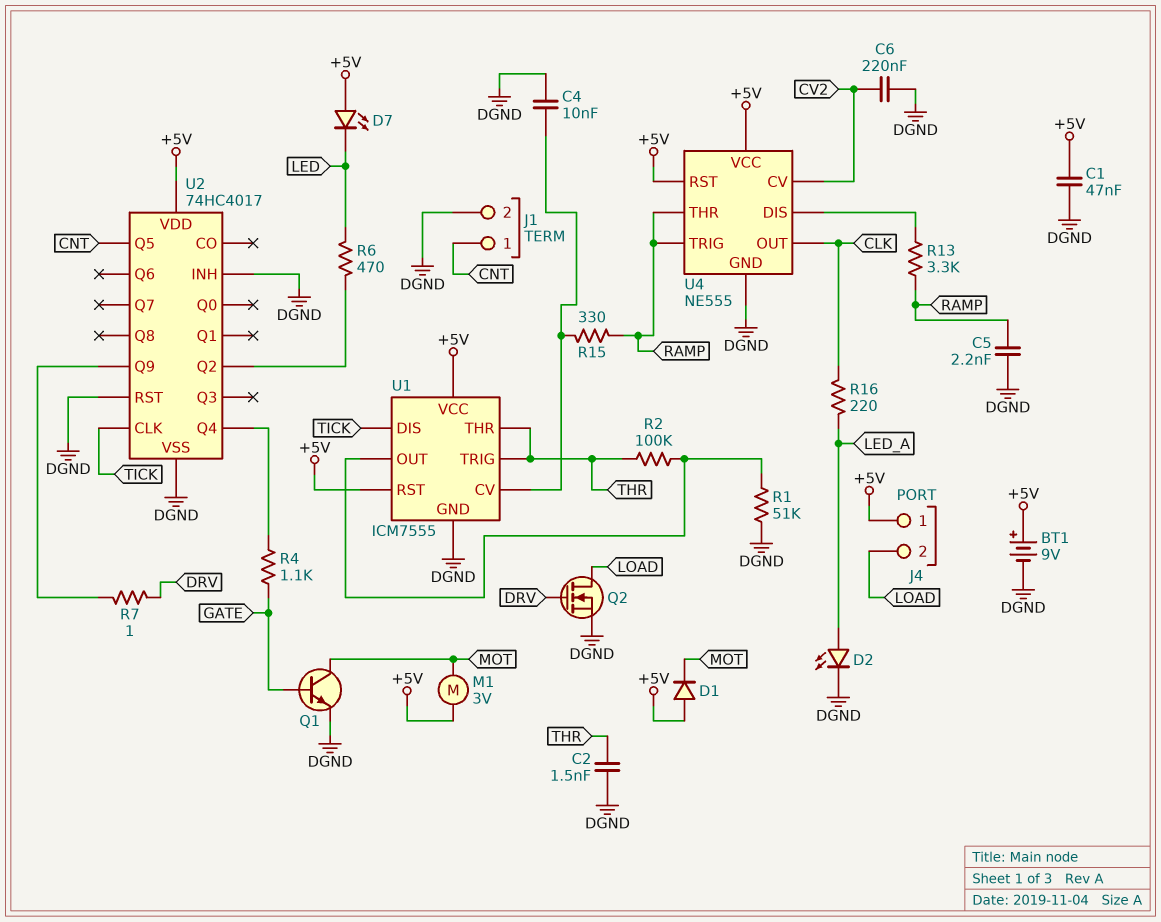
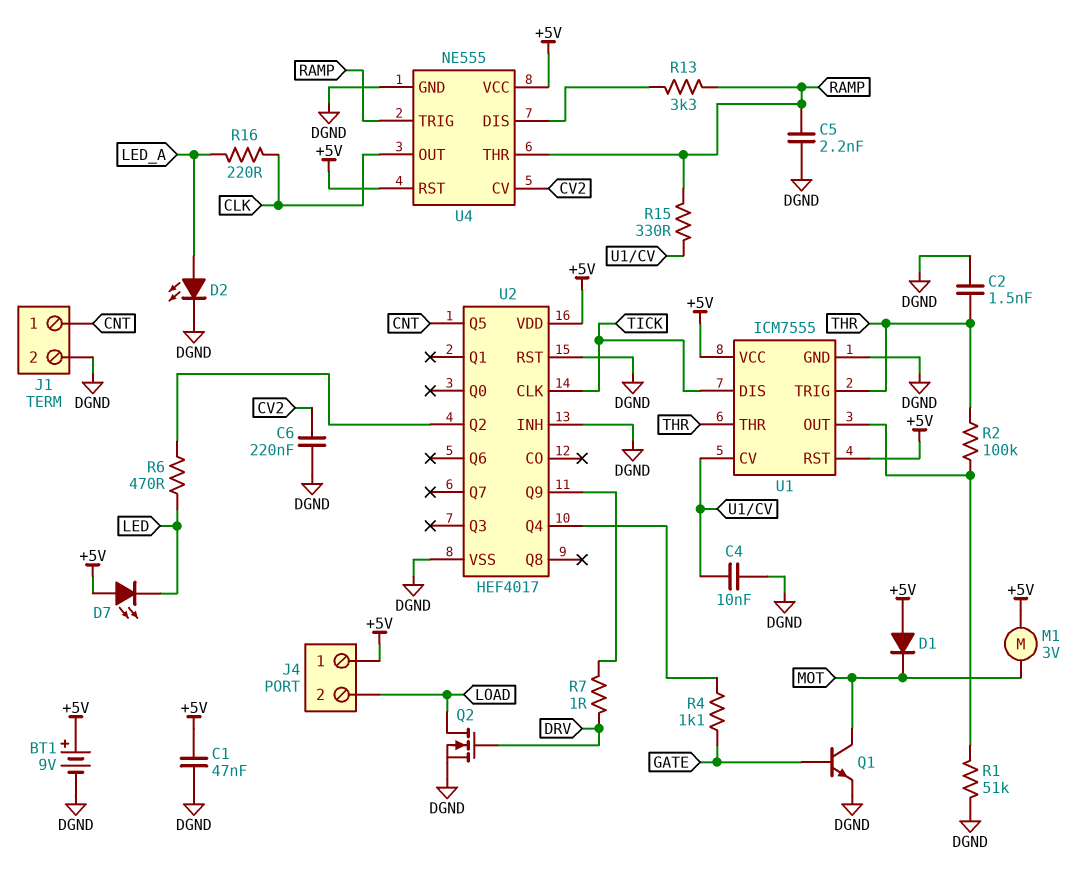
U2: 74HC4017 -> HEF4017

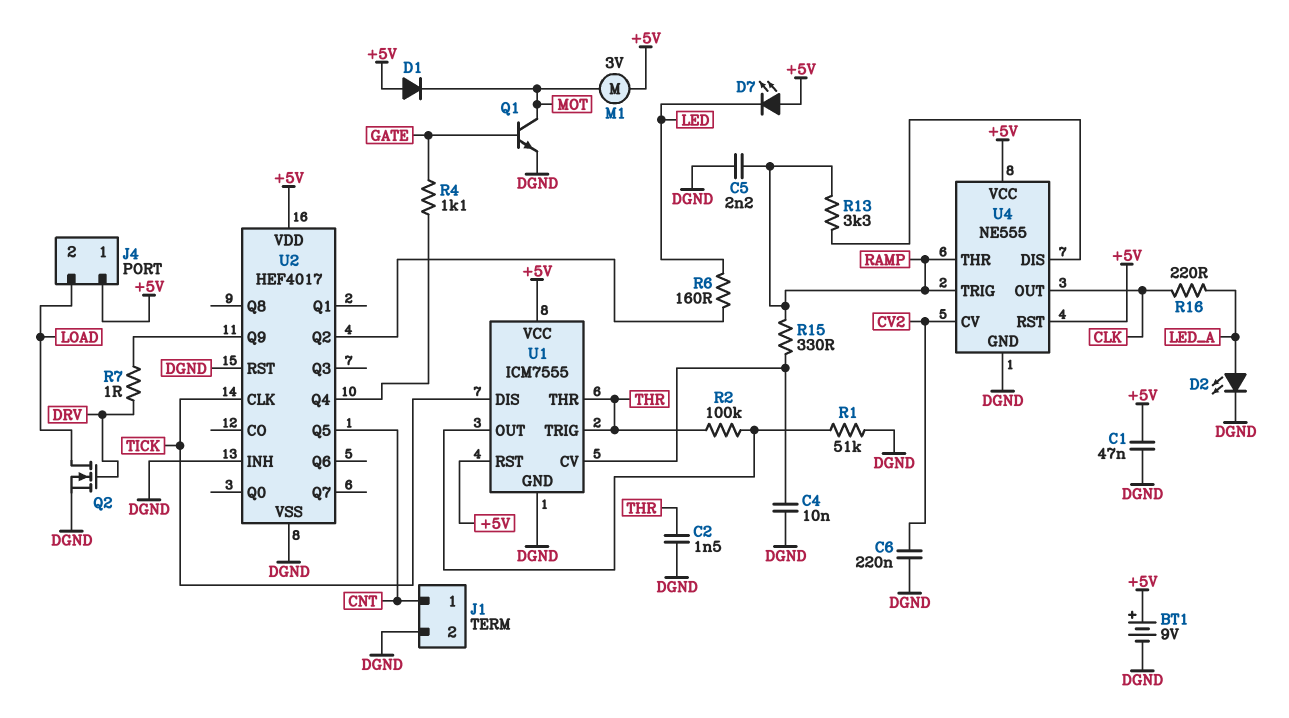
R6: 470 (LED, U2/Q2) -> 160 (LED, U2/Q2)

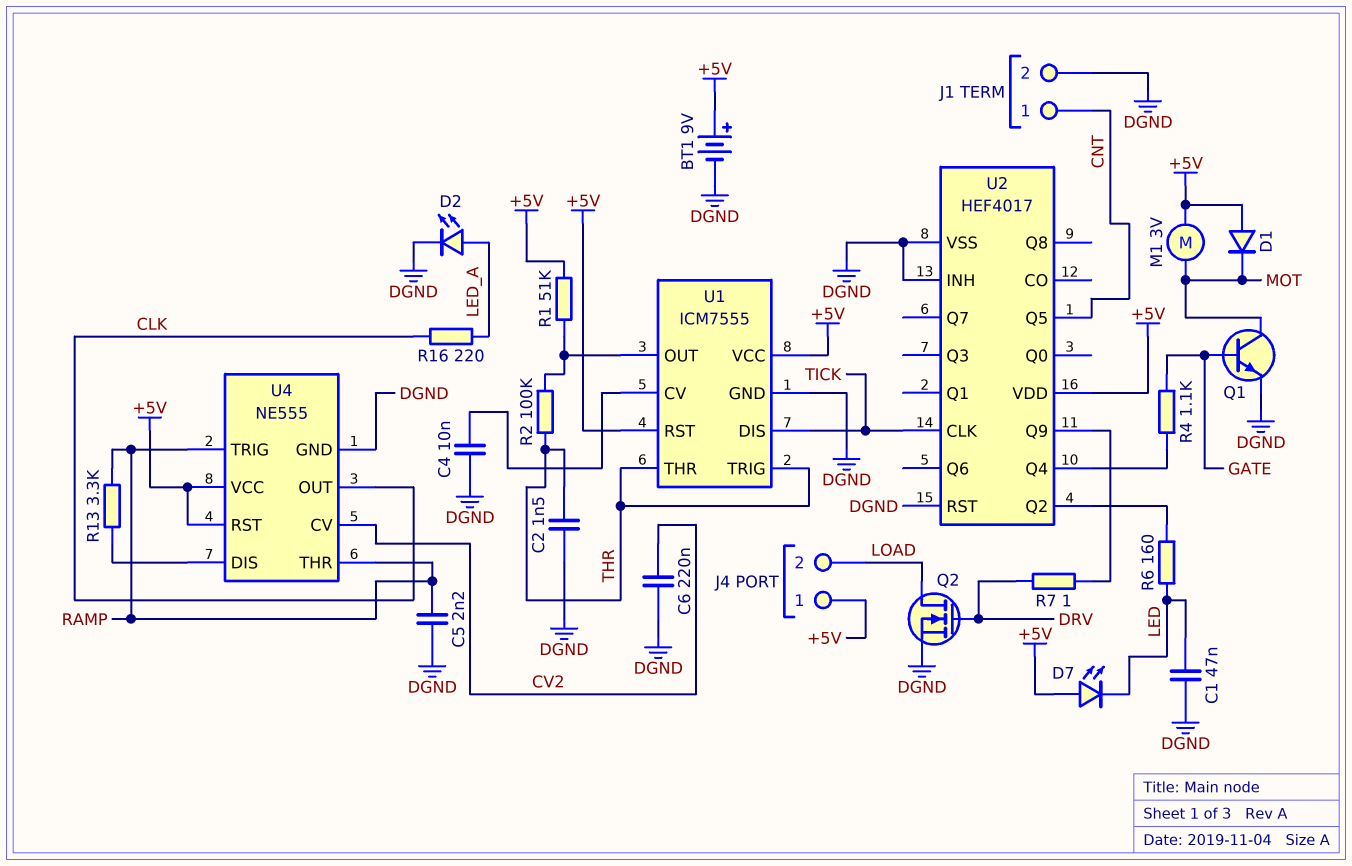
C1: 47nF (+5V, DGND) -> 47nF (DGND, LED)
R1: 51k (DGND, U1/OUT) -> 51k (+5V, U1/OUT)
R15: 330 (RAMP, U1/CV) -> none

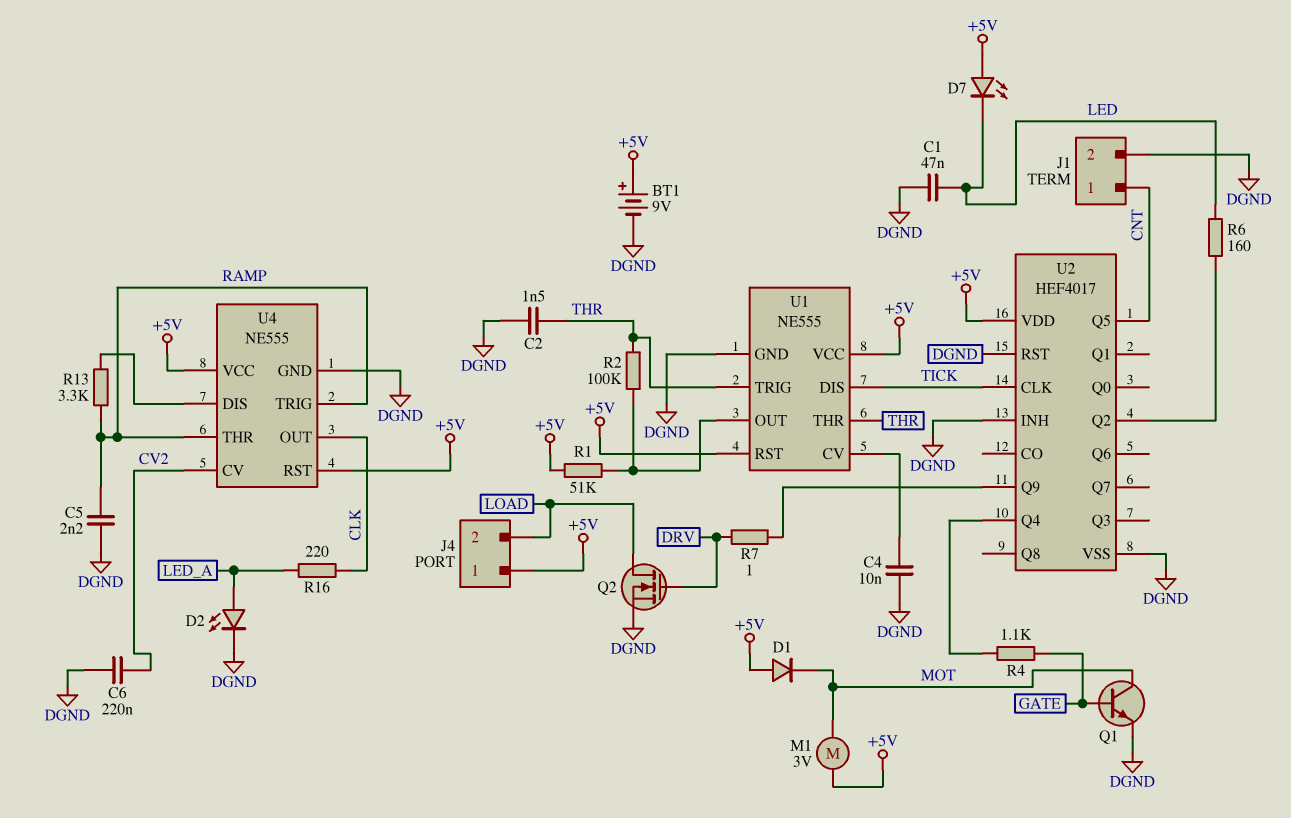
U1: ICM7555 -> NE555

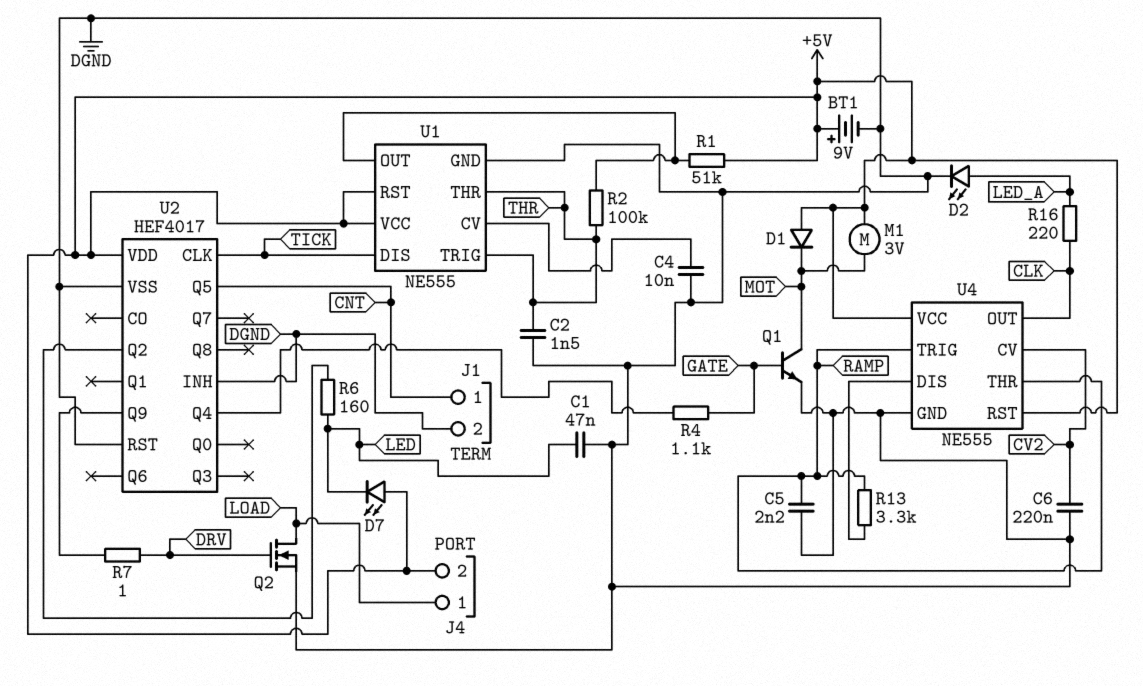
J4 pin 1: +5V -> LOAD
J4 pin 2: LOAD -> +5V

